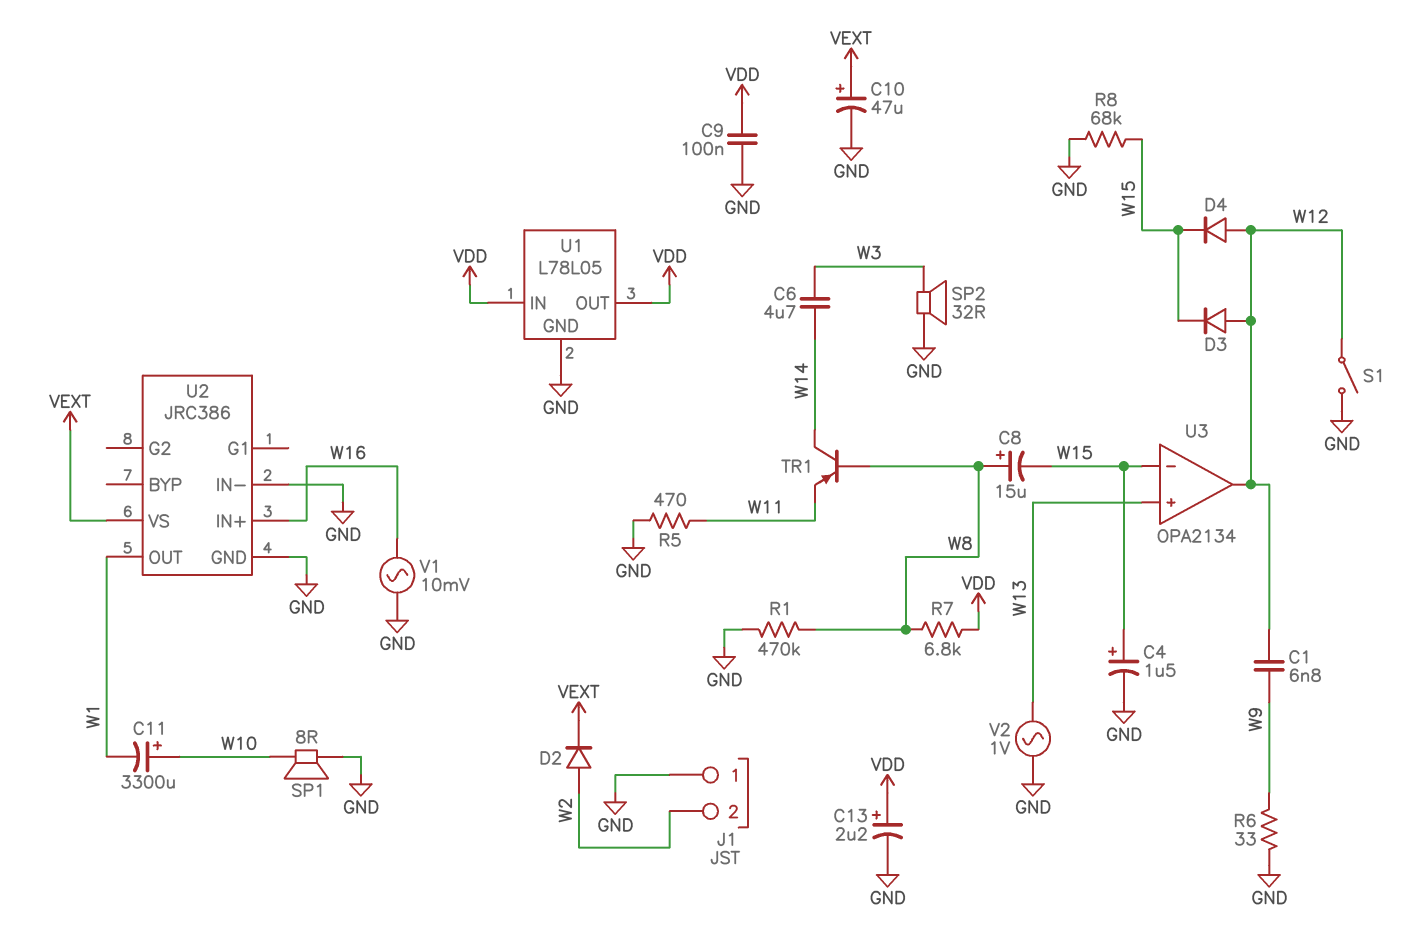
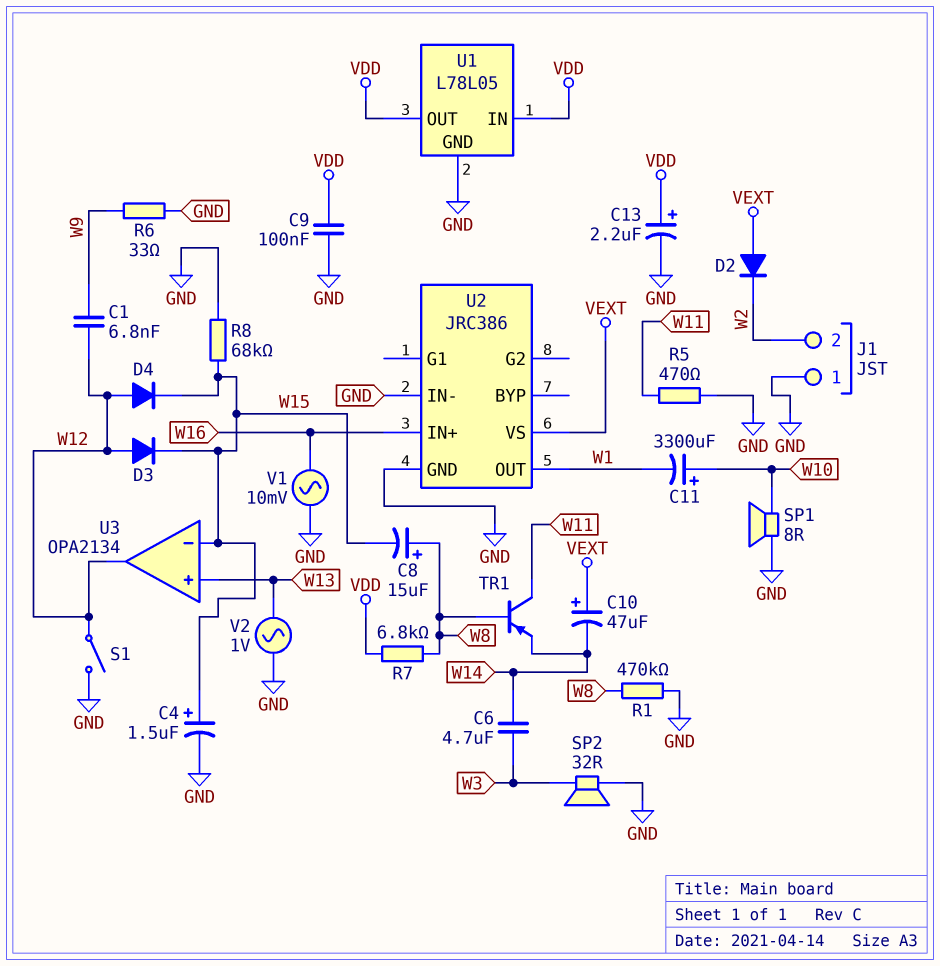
C10: 47uF (plus VEXT, minus GND) -> 47uF (plus VEXT, minus W14)
D2: diode (A W2, K VEXT) -> diode (A VEXT, K W2)
TR1: PNP (B W8, C W14, E W11) -> PNP (B W8, C W11, E W14)

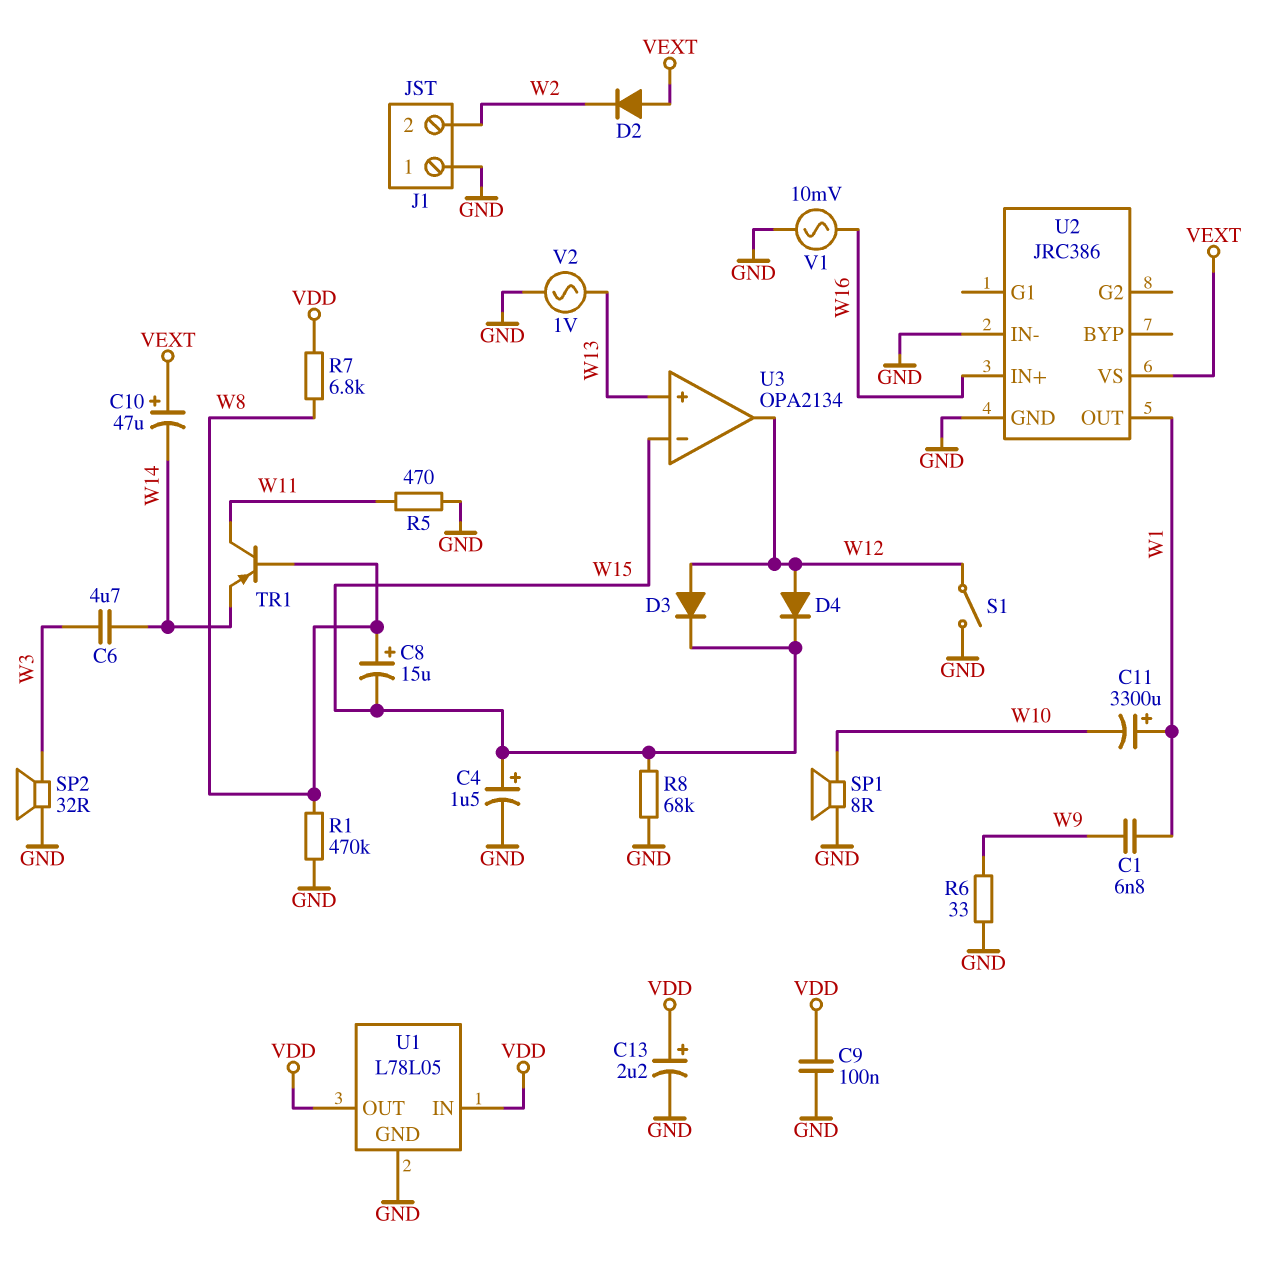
C1: 6.8nF (W9, W12) -> 6.8nF (W1, W9)
C11: 3300uF (plus W10, minus W1) -> 3300uF (plus W1, minus W10)

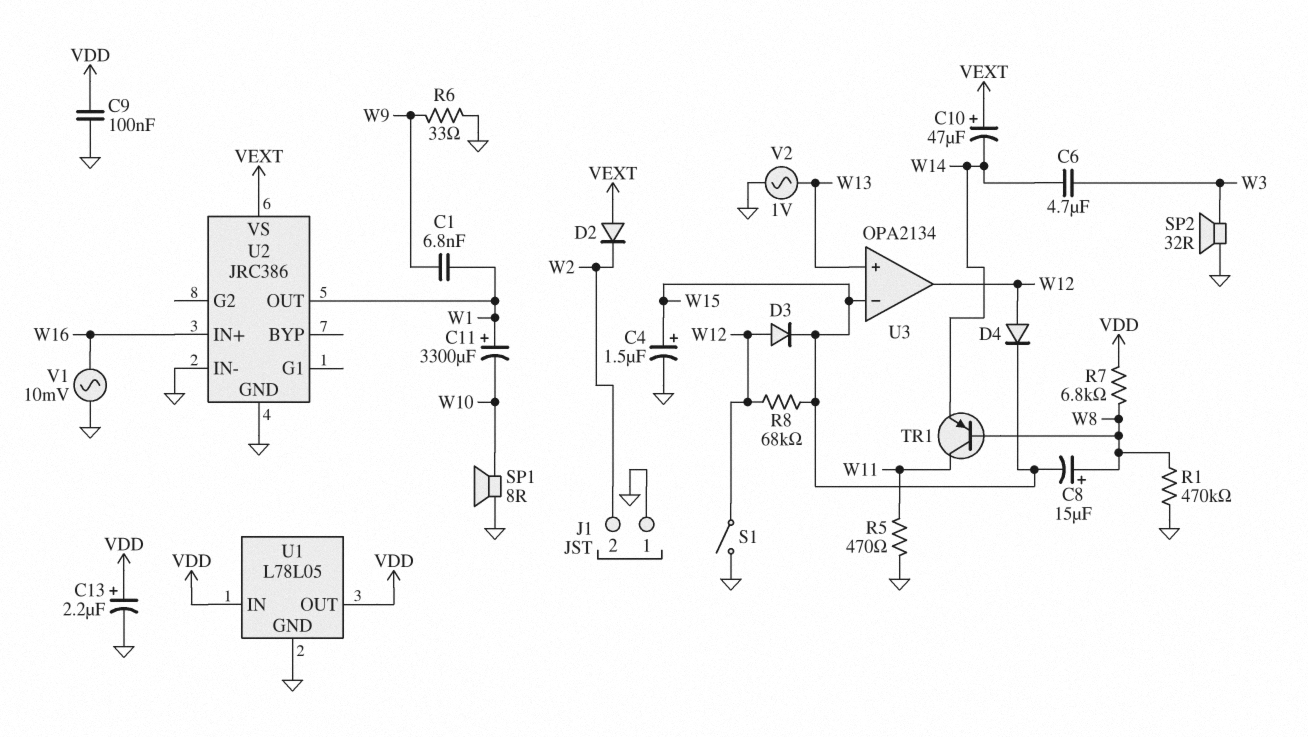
R8: 68k (GND, W15) -> 68k (W12, W15)

